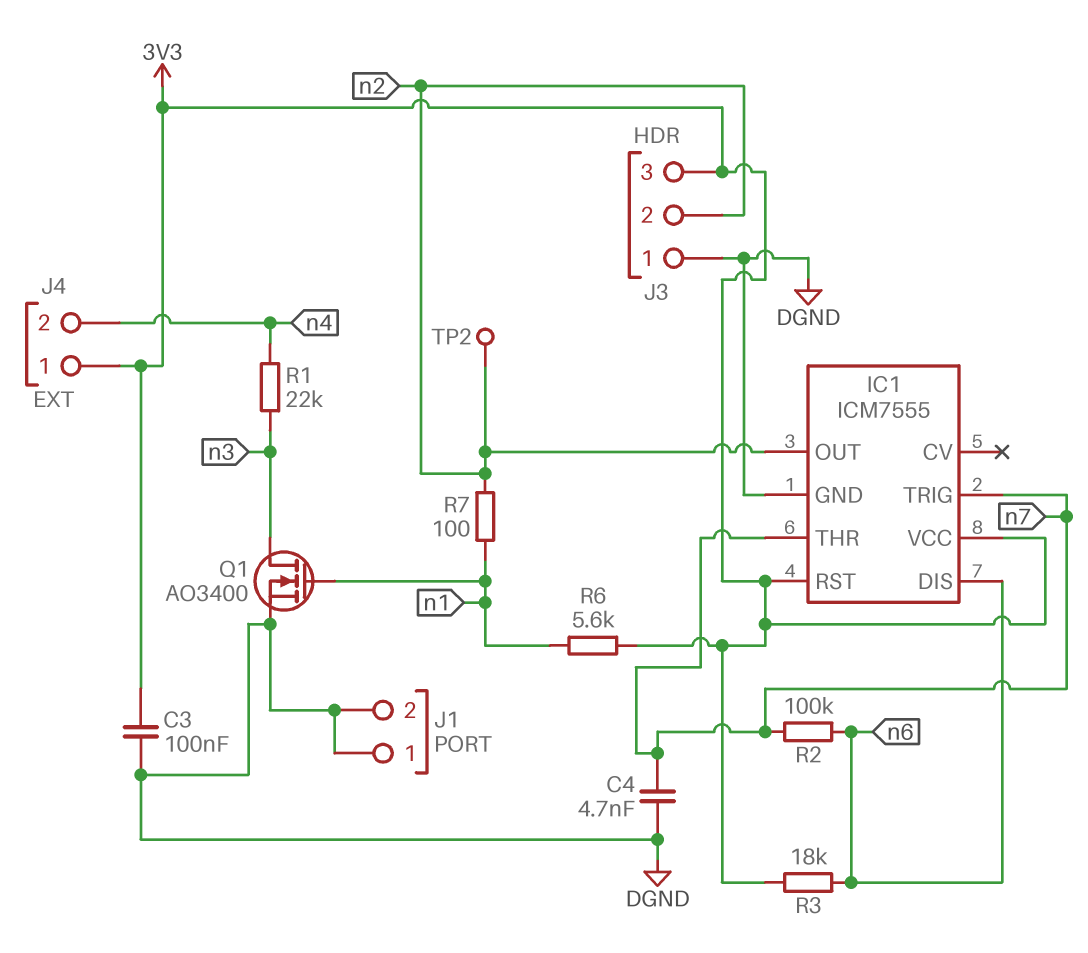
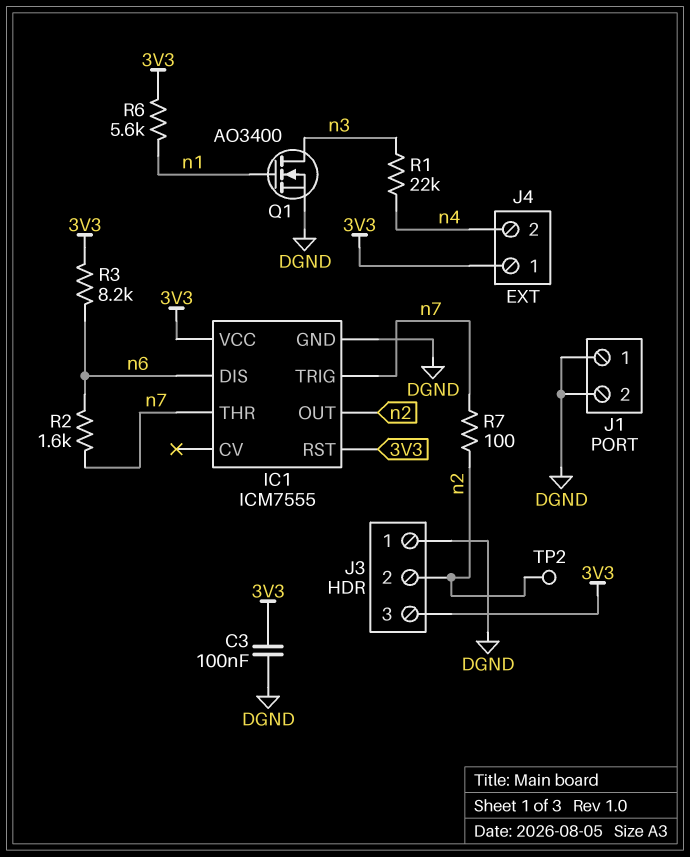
C4: 4.7nF (DGND, n7) -> none
R2: 100k (n6, n7) -> 1.6k (n6, n7)
R3: 18k (3V3, n6) -> 8.2k (3V3, n6)
R7: 100 (n1, n2) -> 100 (n2, n7)

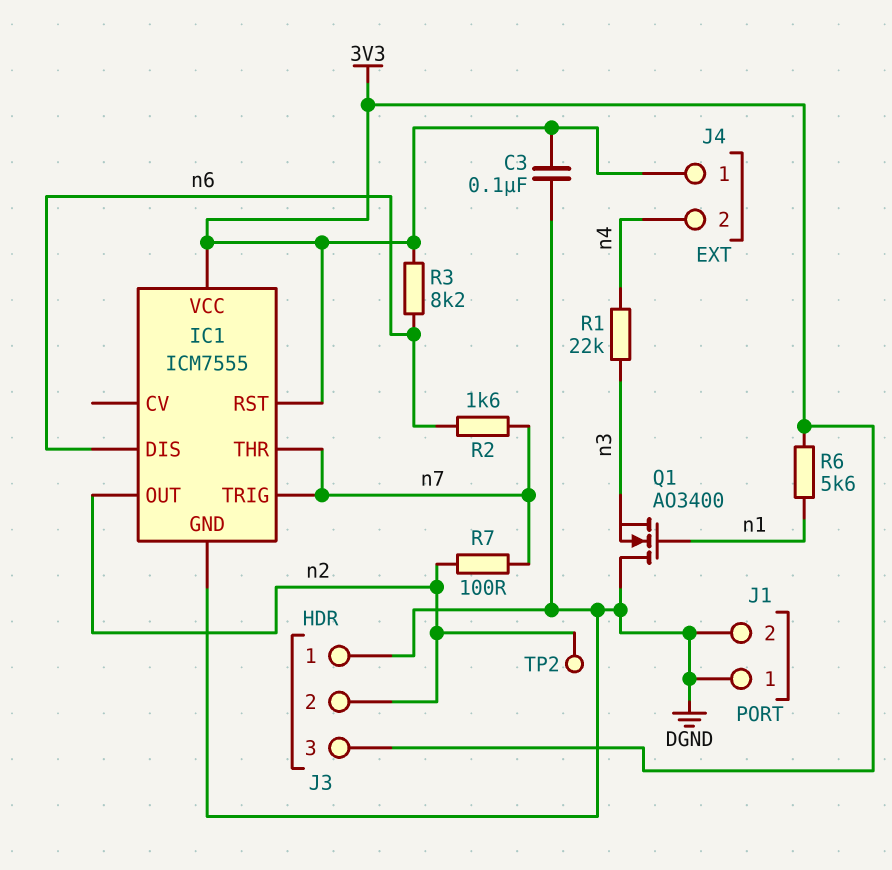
Q1: NMOS AO3400 (G n1, D n3, S DGND) -> NMOS AO3400 (G n1, D DGND, S n3)

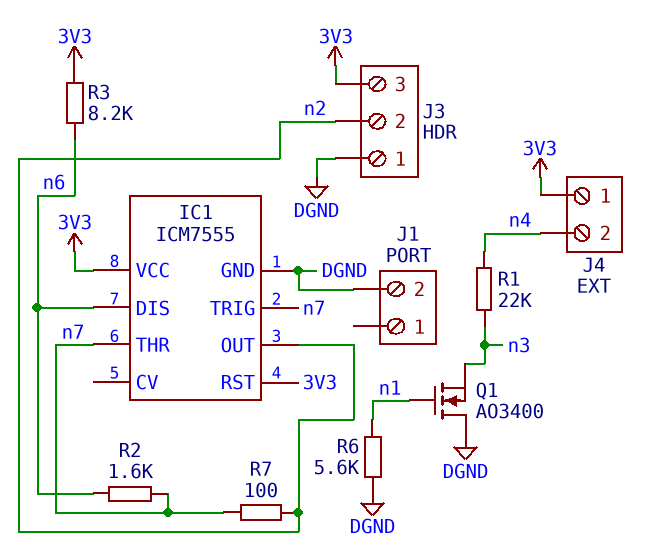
C3: 100nF (3V3, DGND) -> none
J1 pin 1: DGND -> none
R6: 5.6k (3V3, n1) -> 5.6k (DGND, n1)
TP2: test point (n2) -> none

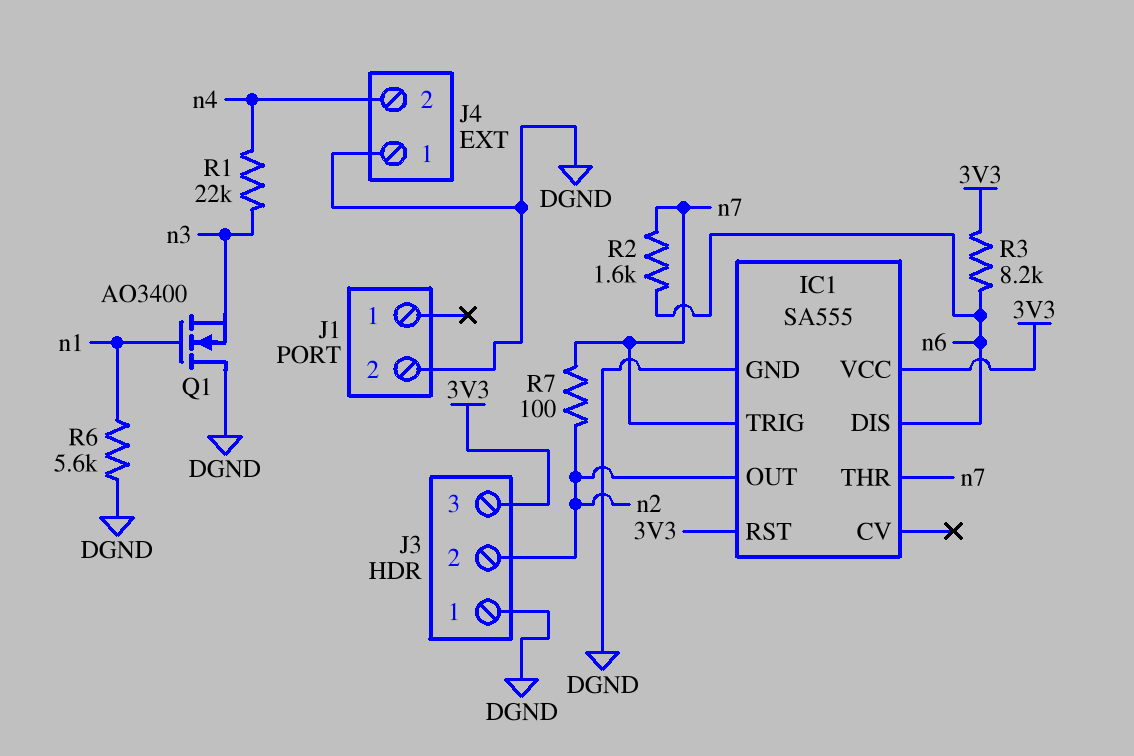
IC1: ICM7555 -> SA555
J4 pin 1: 3V3 -> DGND

